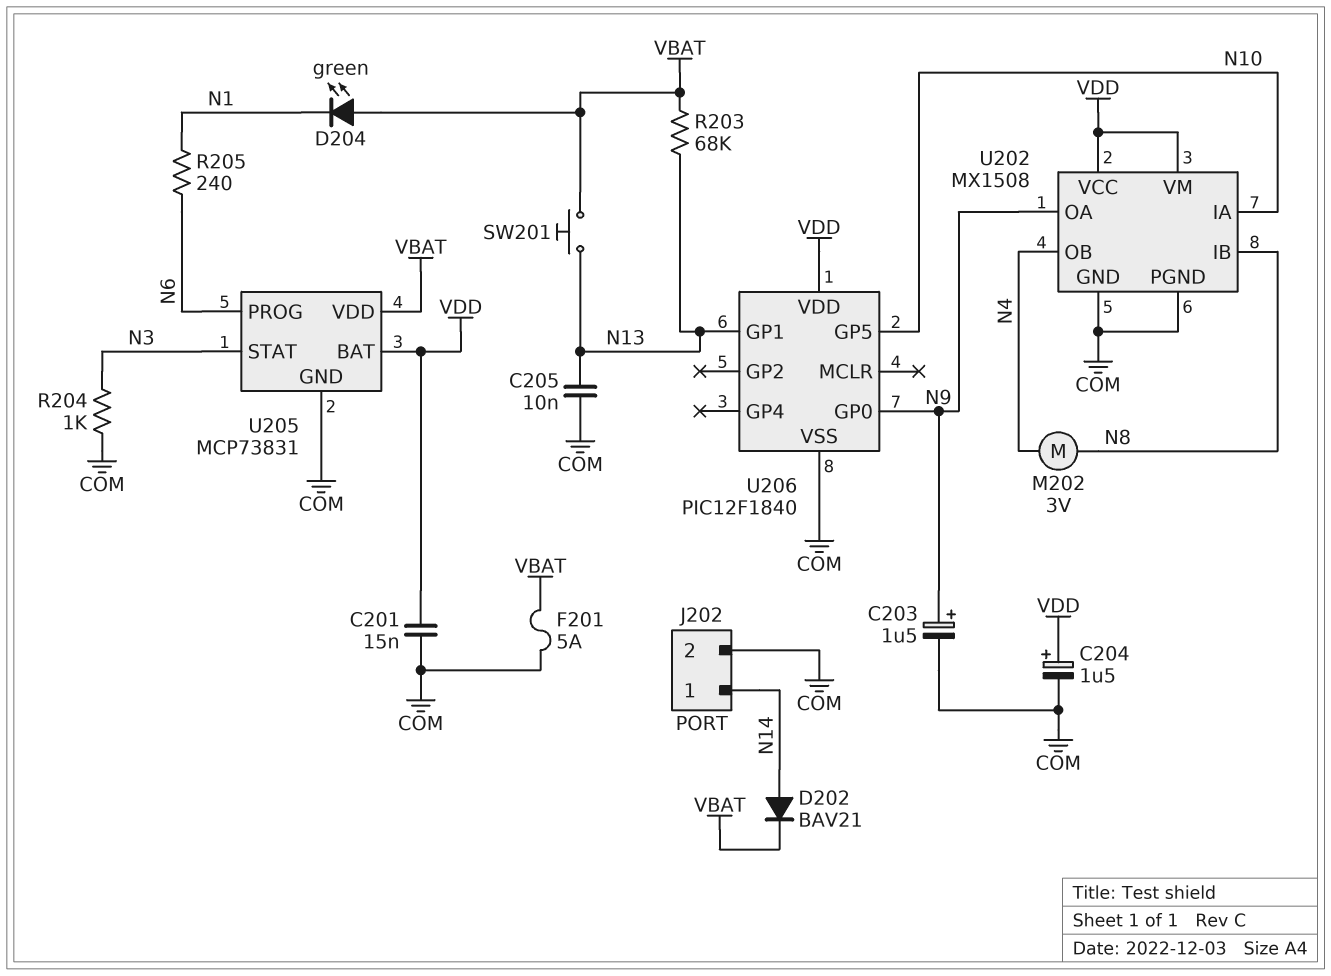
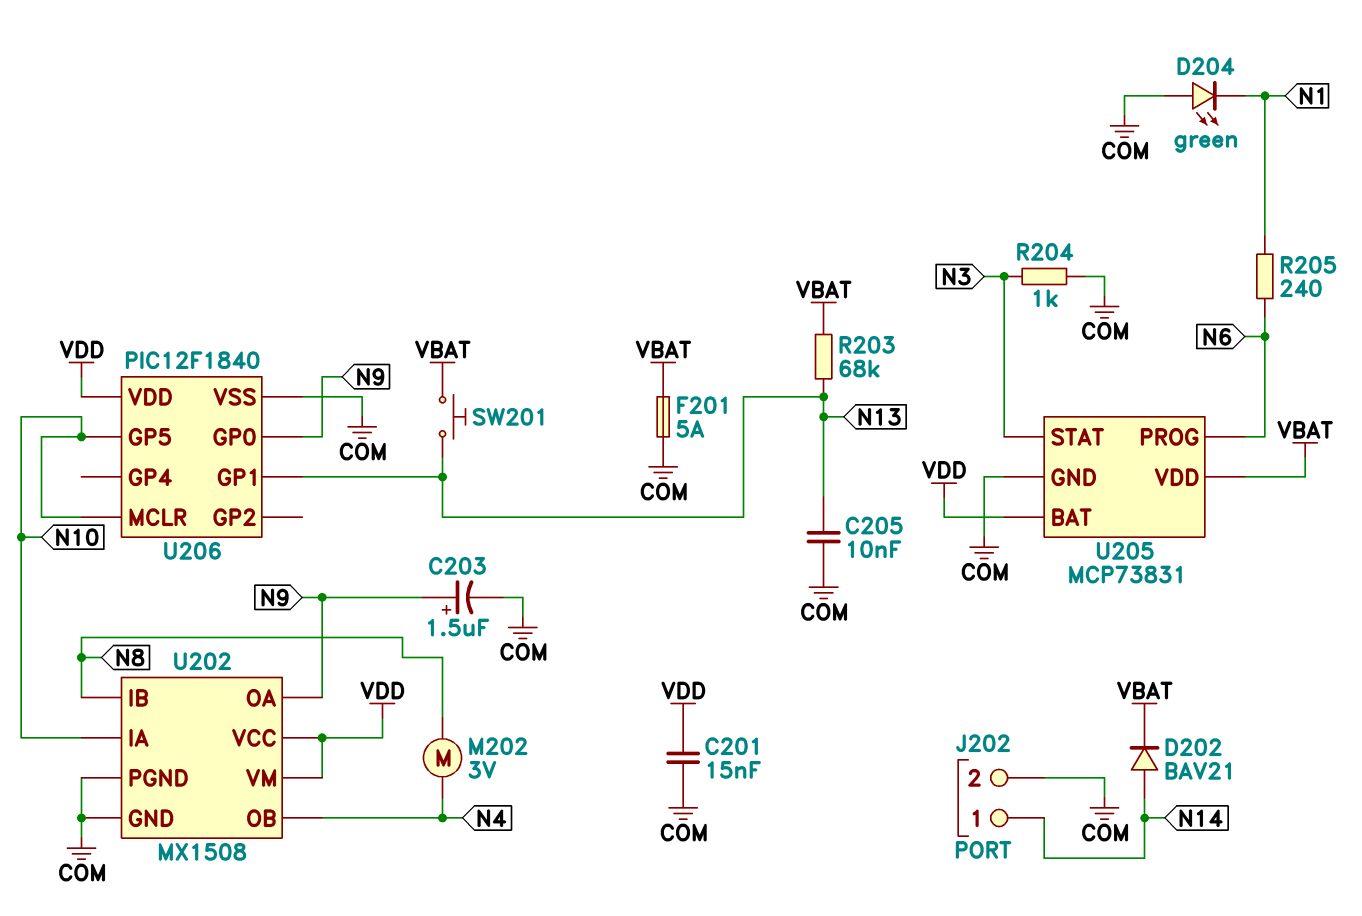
C204: 1.5uF (plus VDD, minus COM) -> none
D204: LED green (A VBAT, K N1) -> LED green (A COM, K N1)
U206 pin MCLR: none -> N10

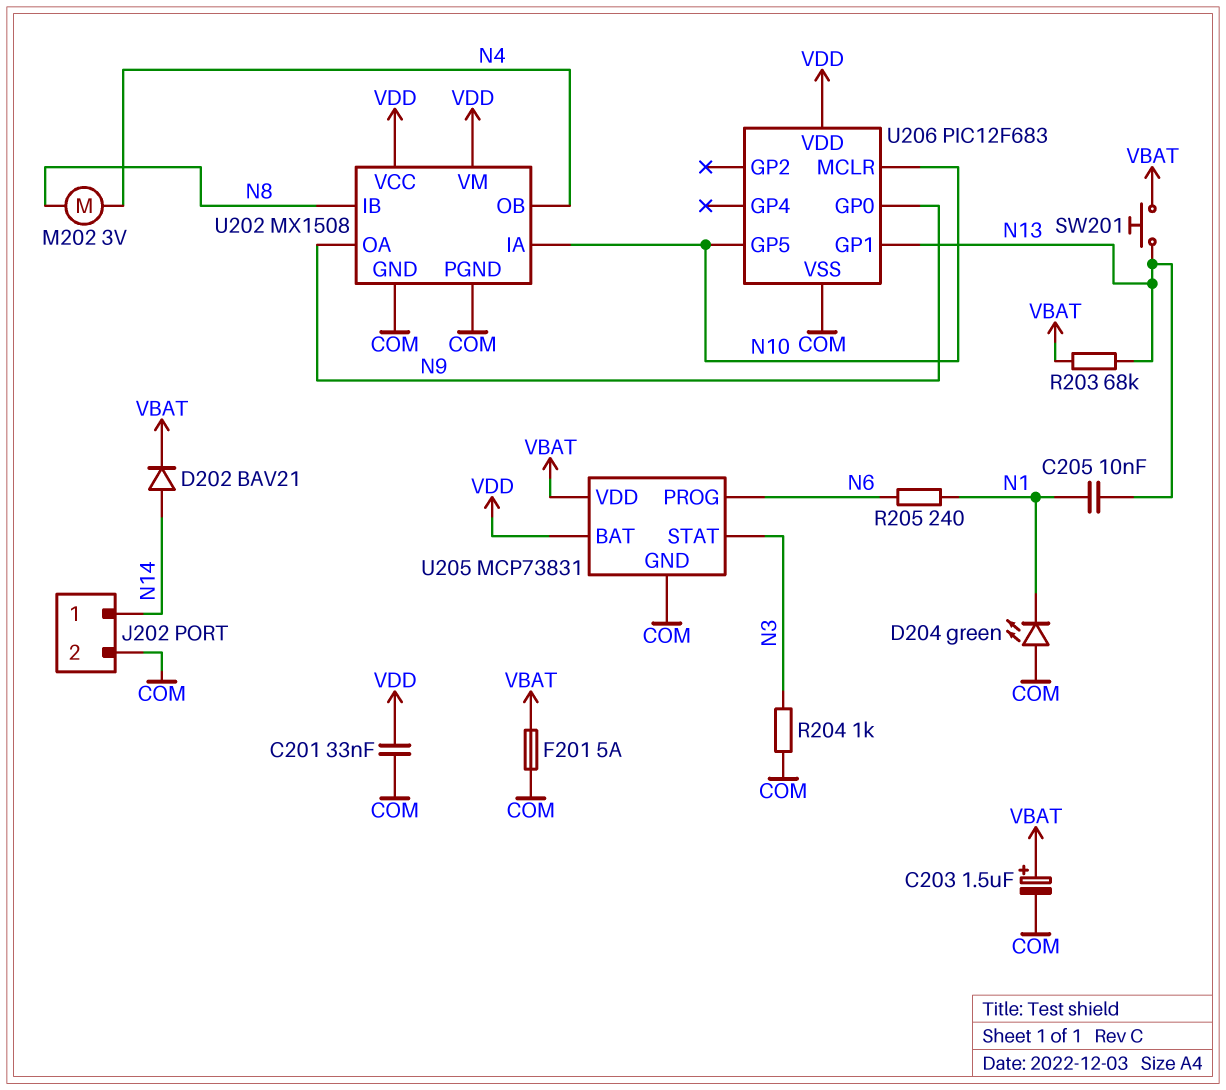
C201: 15nF (COM, VDD) -> 33nF (COM, VDD)
C203: 1.5uF (plus N9, minus COM) -> 1.5uF (plus VBAT, minus COM)
C205: 10nF (COM, N13) -> 10nF (N1, N13)
U206: PIC12F1840 -> PIC12F683

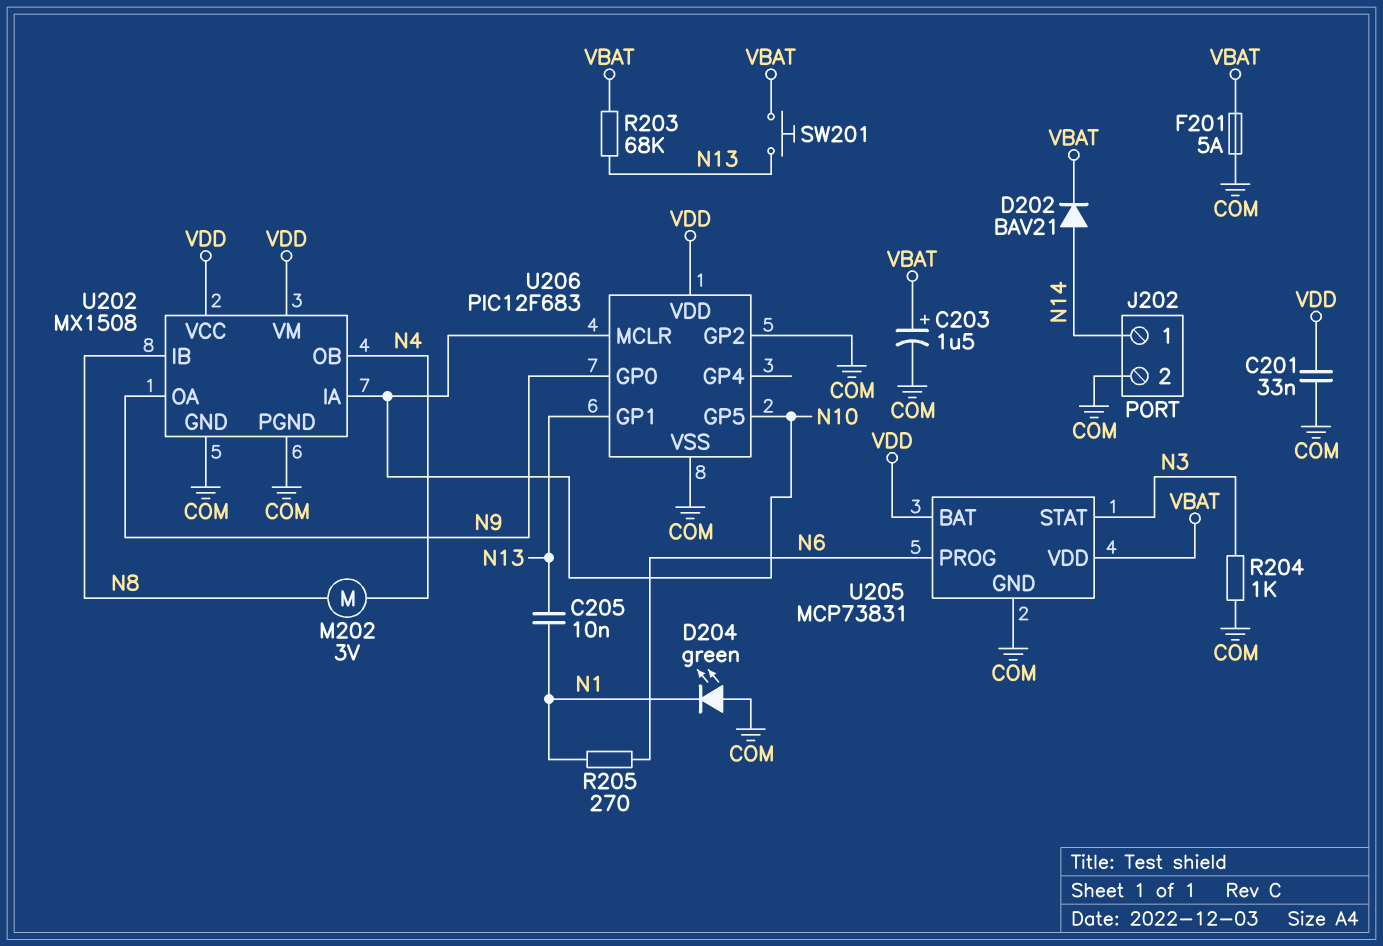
R205: 240 (N1, N6) -> 270 (N1, N6)
U206 pin GP2: none -> COM

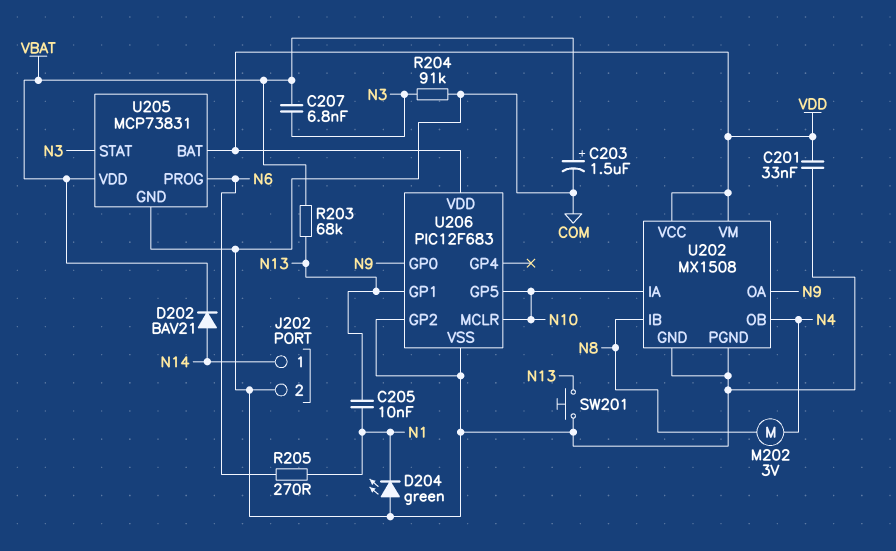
C207: none -> 6.8nF (N3, VBAT)
F201: 5A (COM, VBAT) -> none
R204: 1k (COM, N3) -> 91k (COM, N3)
SW201: button (N13, VBAT) -> button (COM, N13)

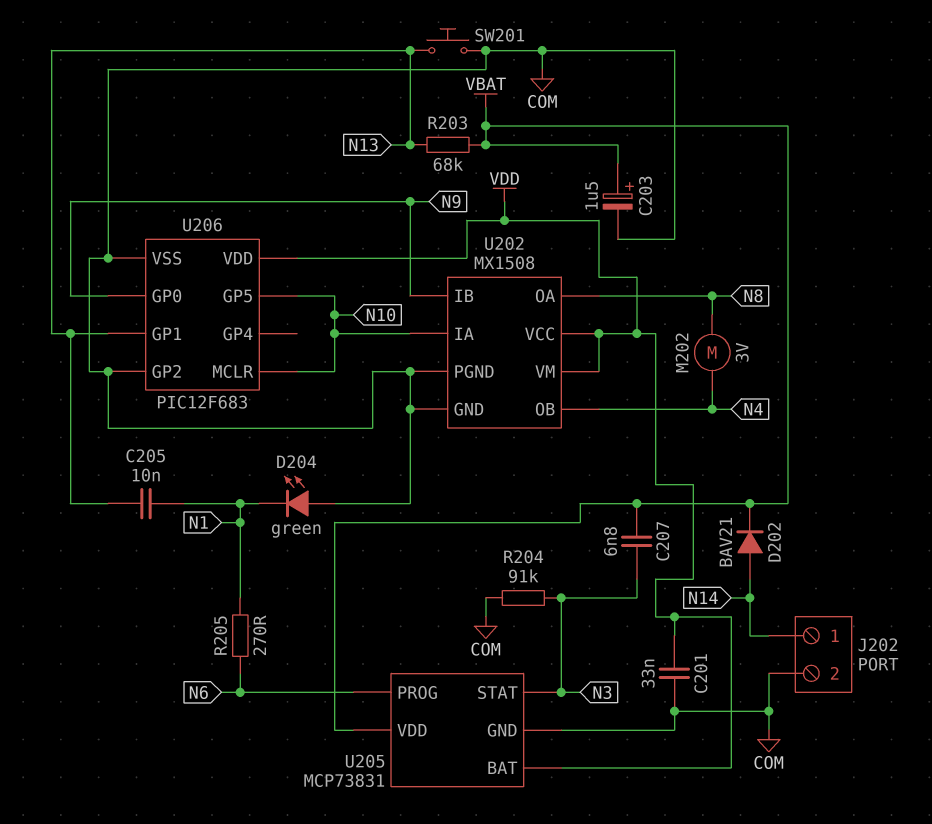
U202 pin IB: N8 -> N9
U202 pin OA: N9 -> N8

